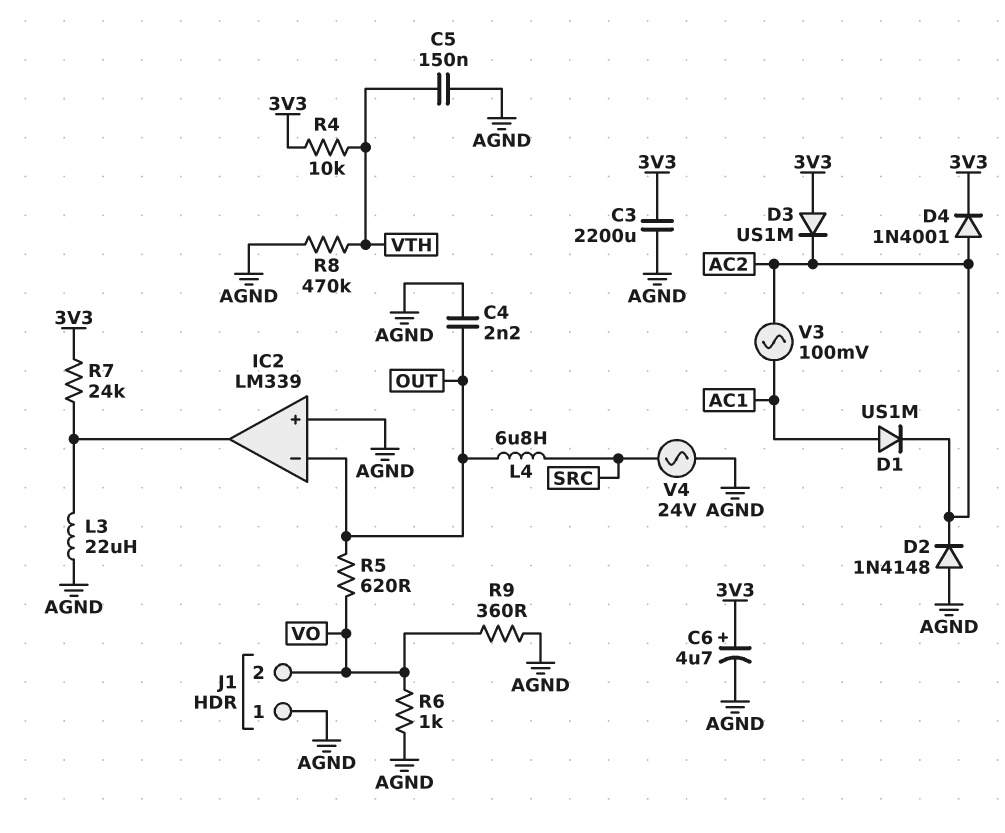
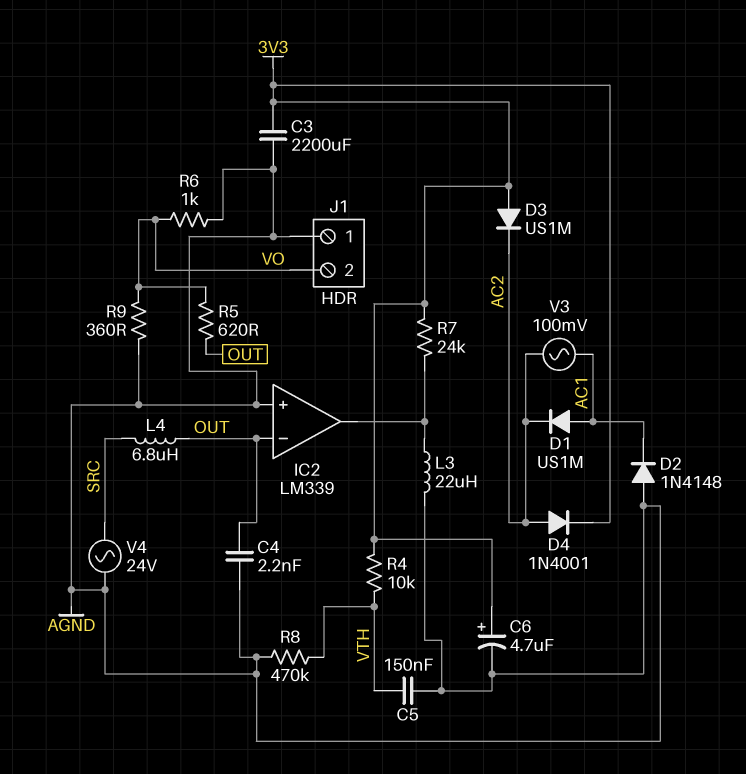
D2: diode 1N4148 (A AGND, K AC2) -> diode 1N4148 (A AGND, K AC1)

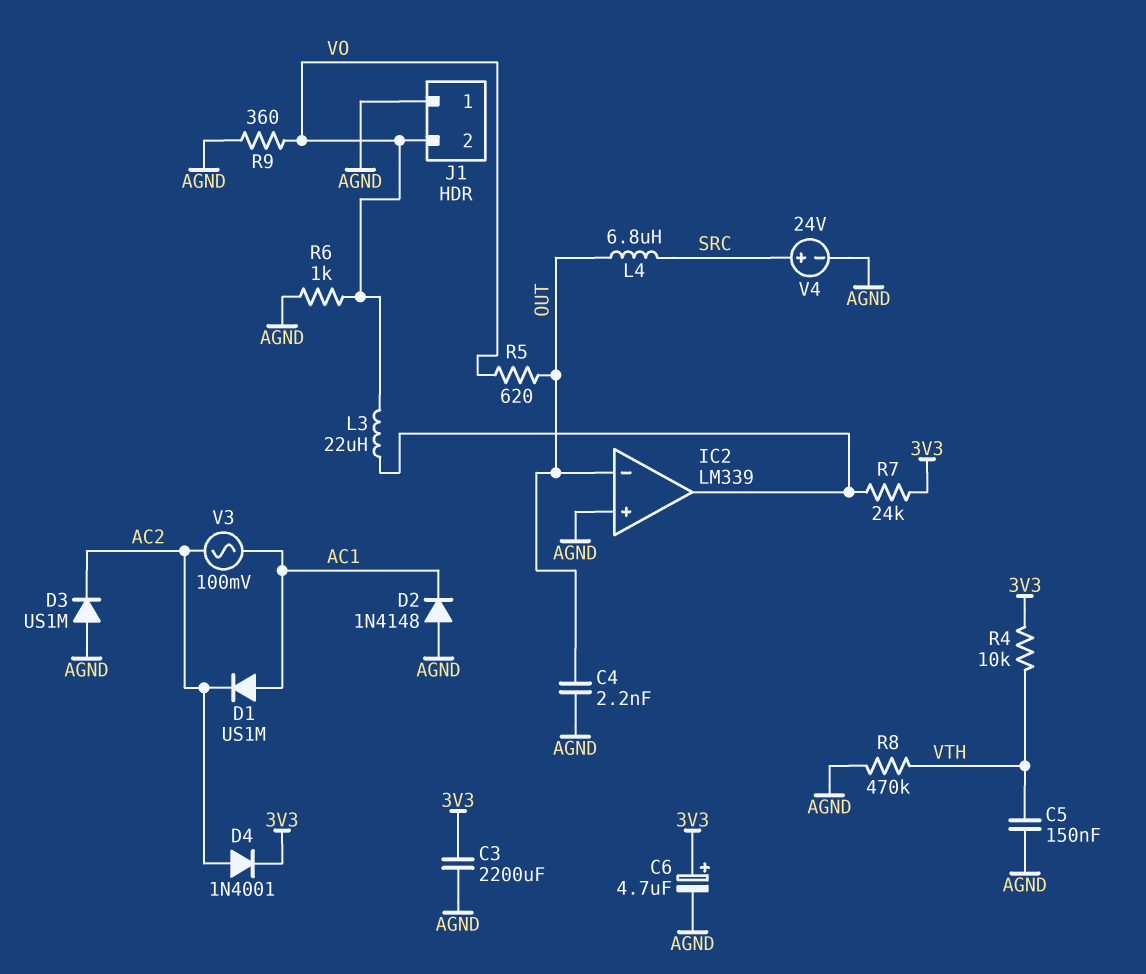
D3: diode US1M (A 3V3, K AC2) -> diode US1M (A AGND, K AC2)
L3: 22uH (AGND, IC2/out) -> 22uH (IC2/out, VO)
V4: AC 24V (AGND, SRC) -> 24V (plus SRC, minus AGND)

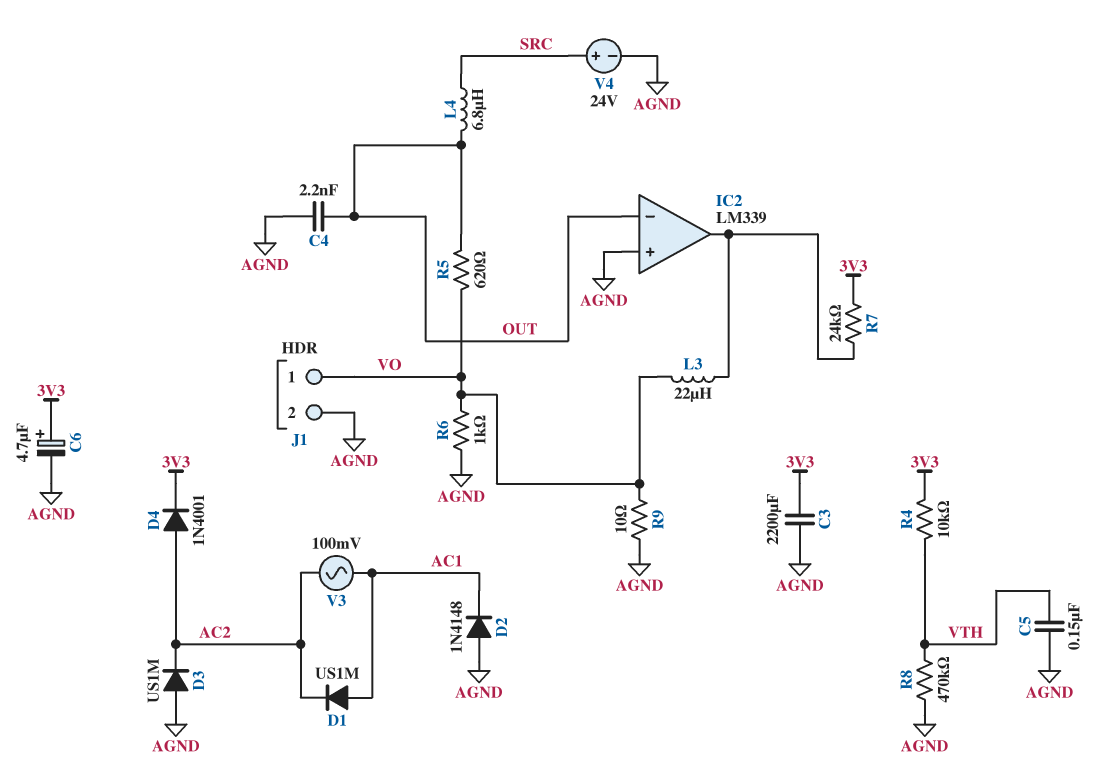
J1 pin 1: AGND -> VO
J1 pin 2: VO -> AGND
R9: 360 (AGND, VO) -> 10 (AGND, VO)

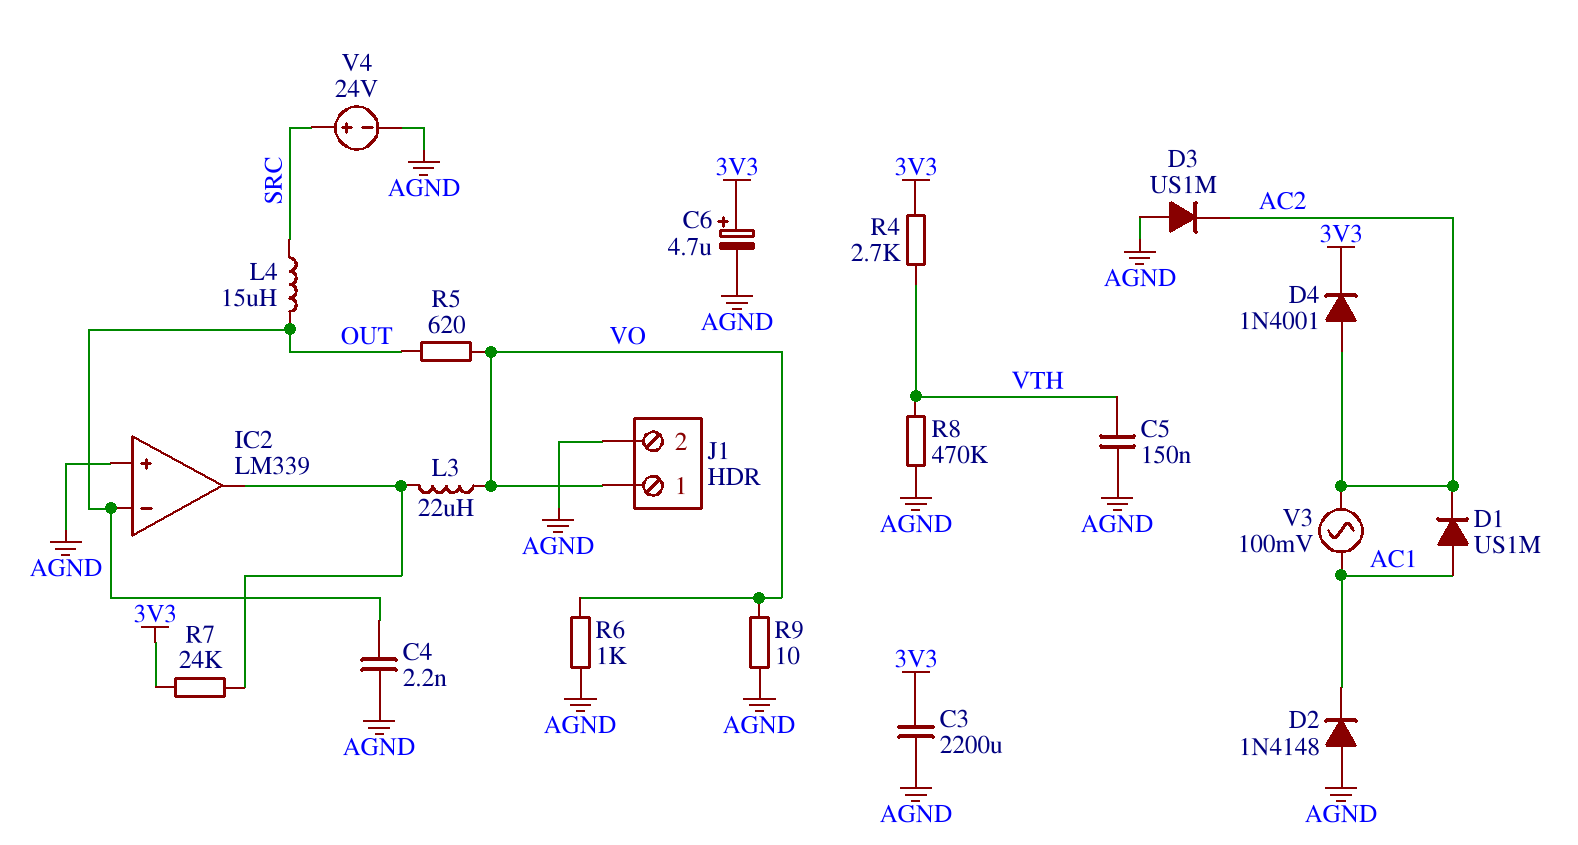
L4: 6.8uH (OUT, SRC) -> 15uH (OUT, SRC)
R4: 10k (3V3, VTH) -> 2.7k (3V3, VTH)

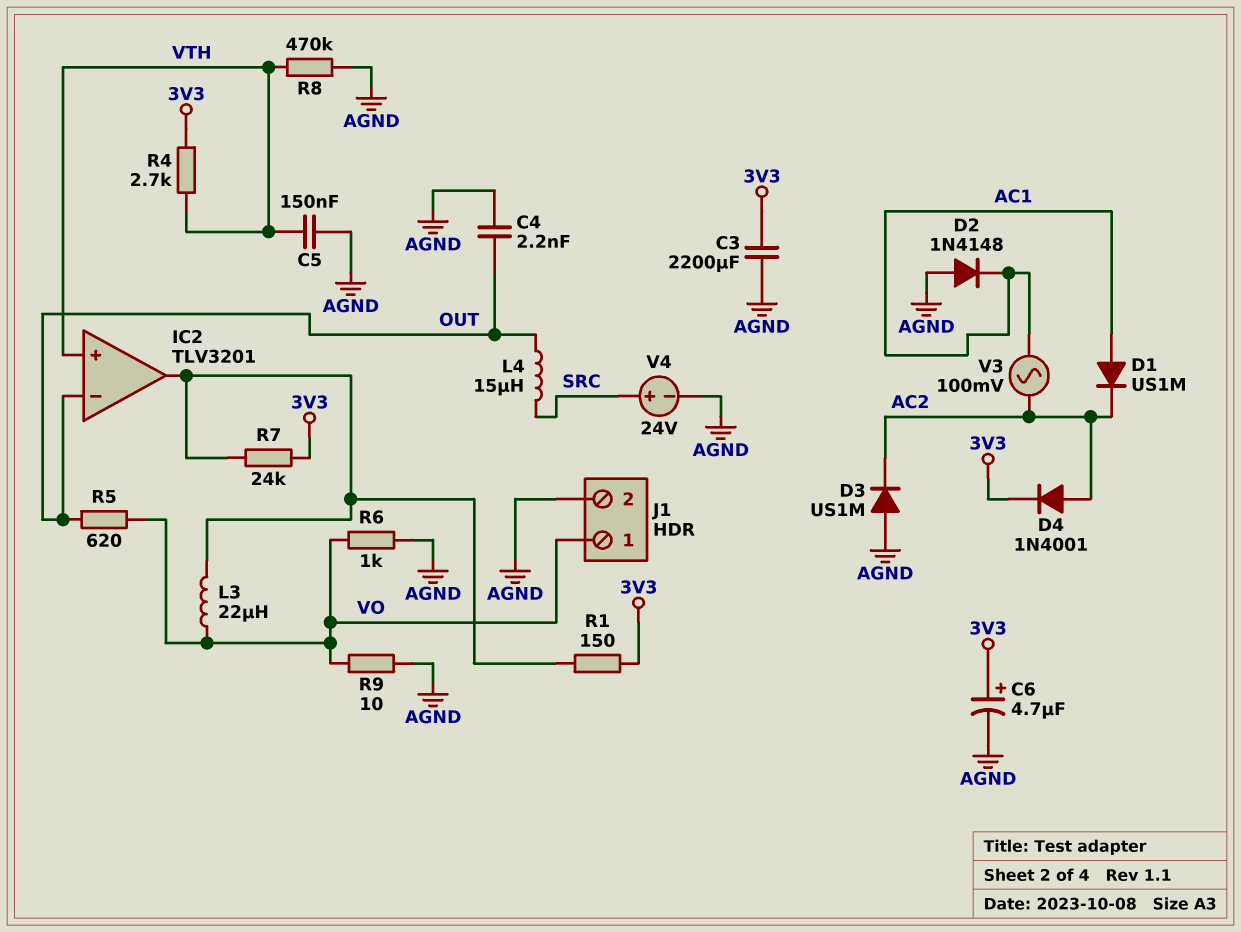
IC2: LM339 -> TLV3201
IC2 pin in+: AGND -> VTH
R1: none -> 150 (3V3, IC2/out)

